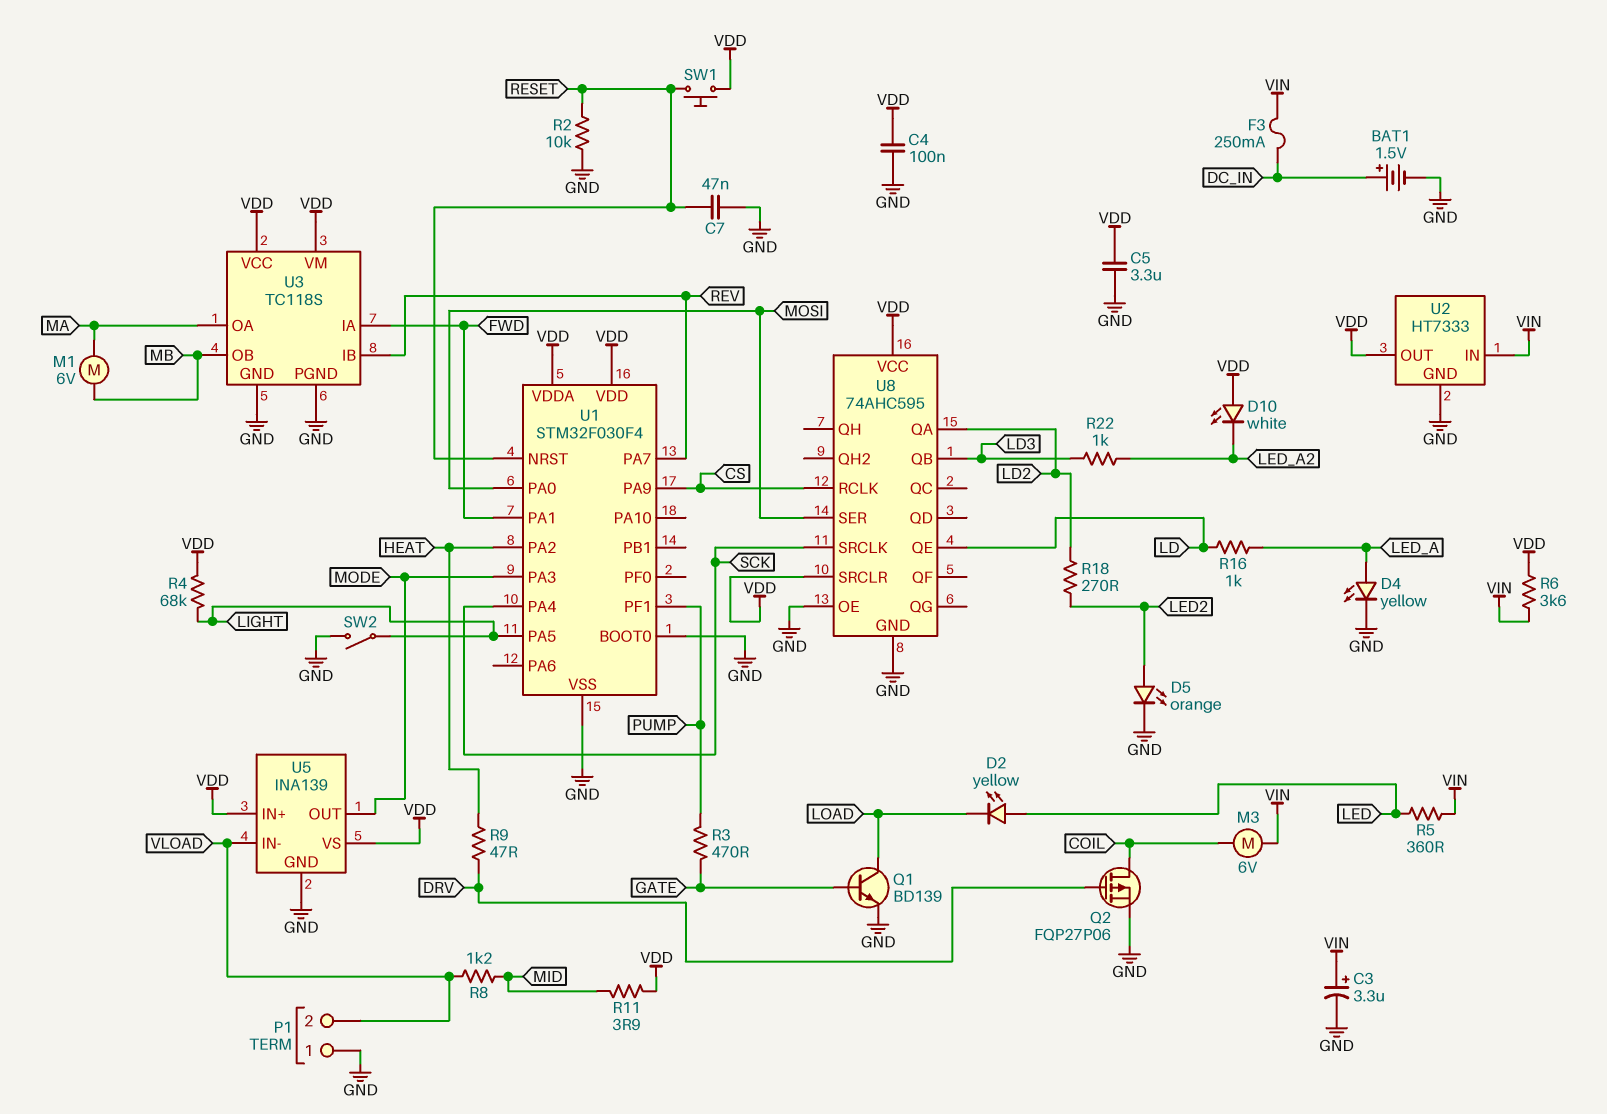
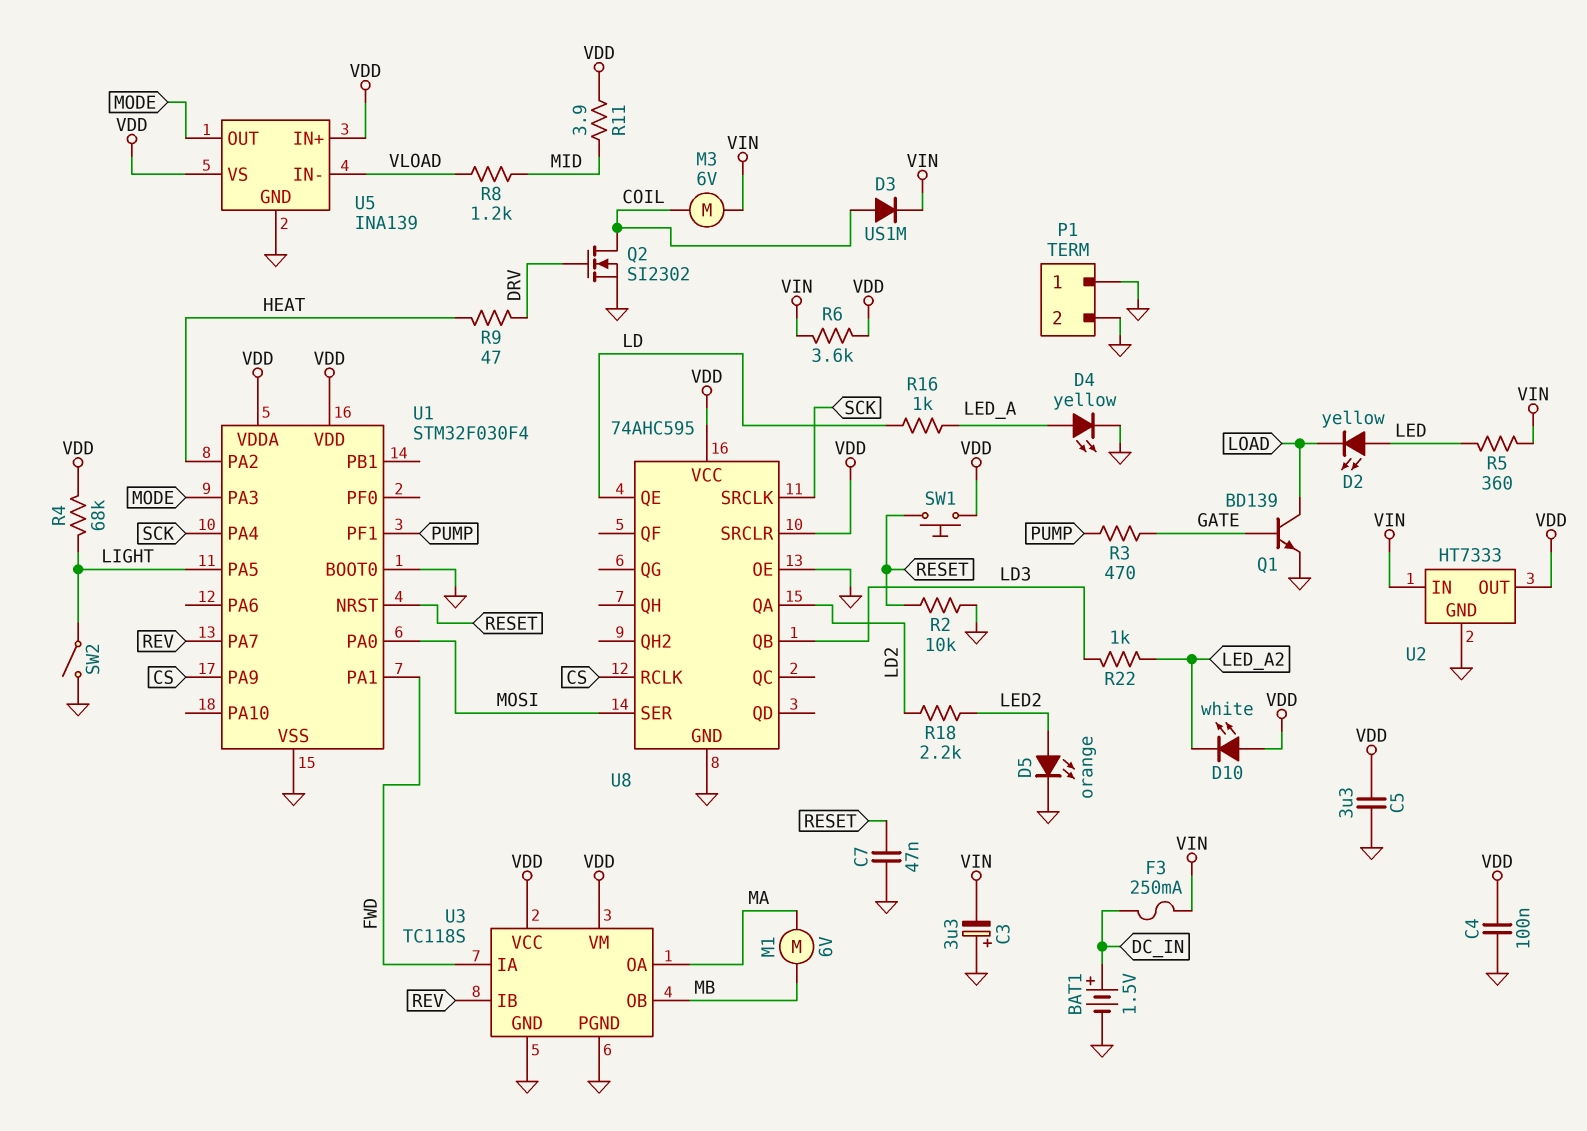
C3: 3.3uF (plus VIN, minus GND) -> 3.3uF (plus GND, minus VIN)
D3: none -> diode US1M (A COIL, K VIN)
P1 pin 2: VLOAD -> GND
Q2: PMOS FQP27P06 (G DRV, D COIL, S GND) -> NMOS SI2302 (G DRV, D COIL, S GND)
R18: 270 (LD2, LED2) -> 2.2k (LD2, LED2)

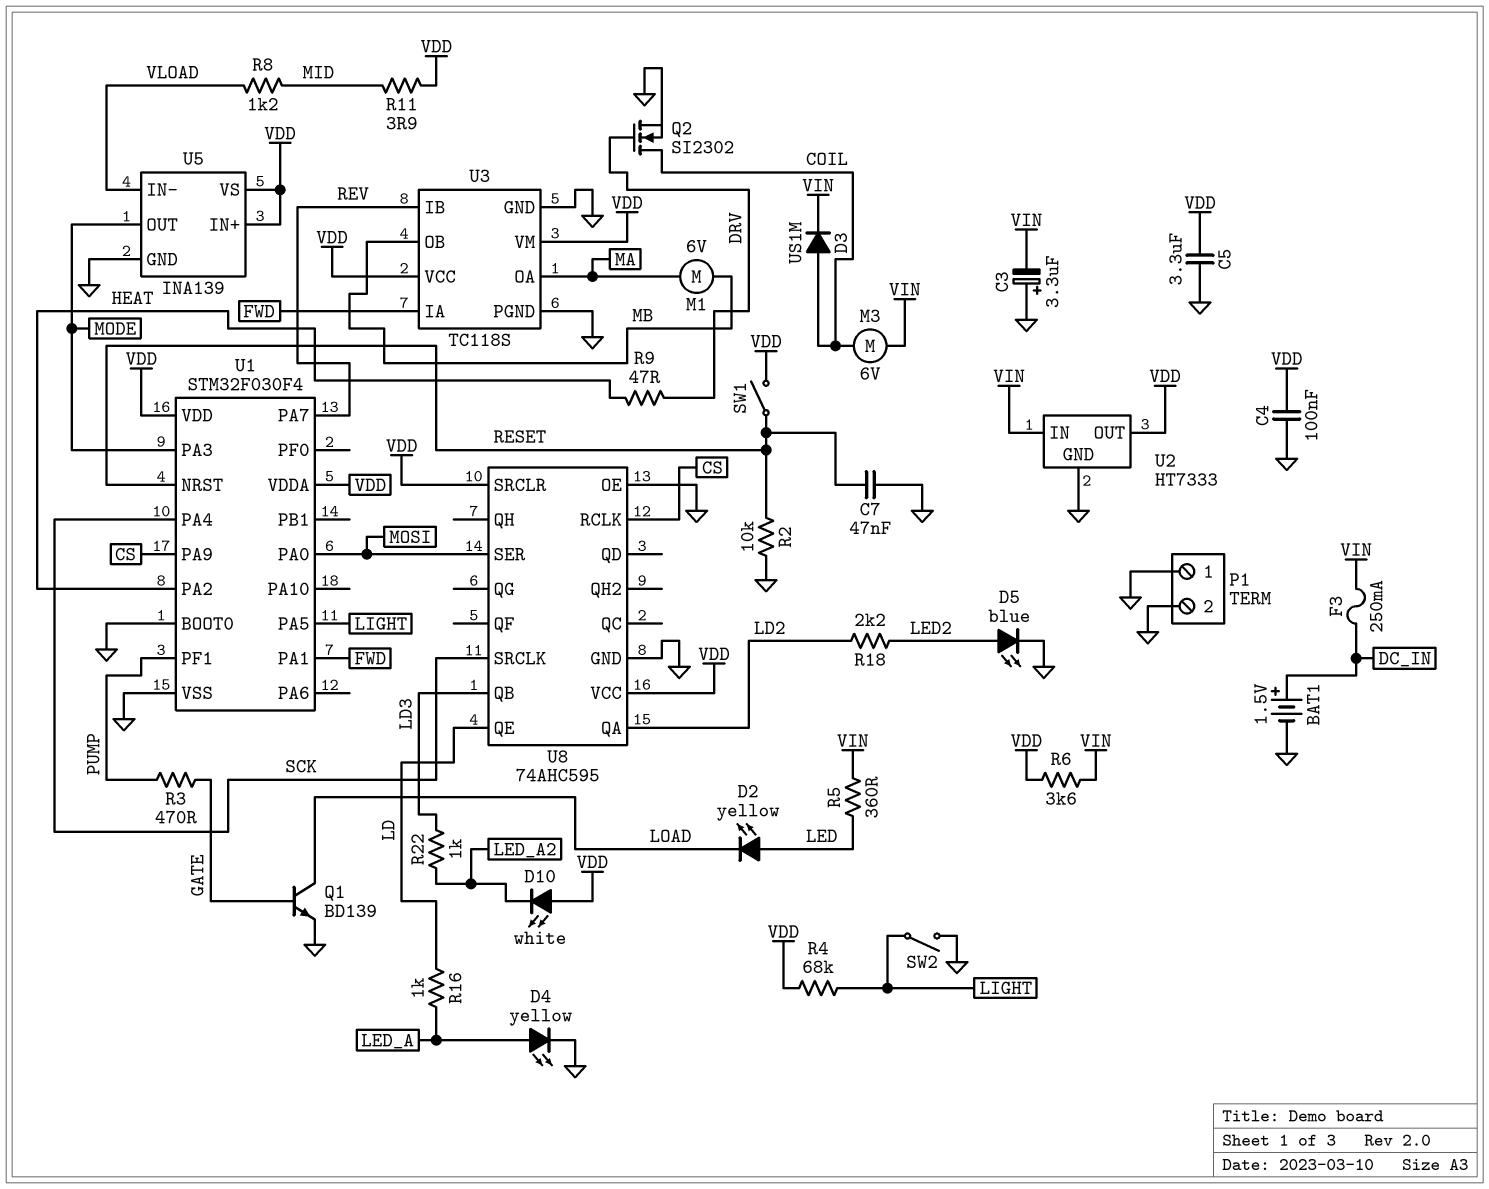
D5: LED orange (A LED2, K GND) -> LED blue (A LED2, K GND)
SW1: button (RESET, VDD) -> switch (RESET, VDD)

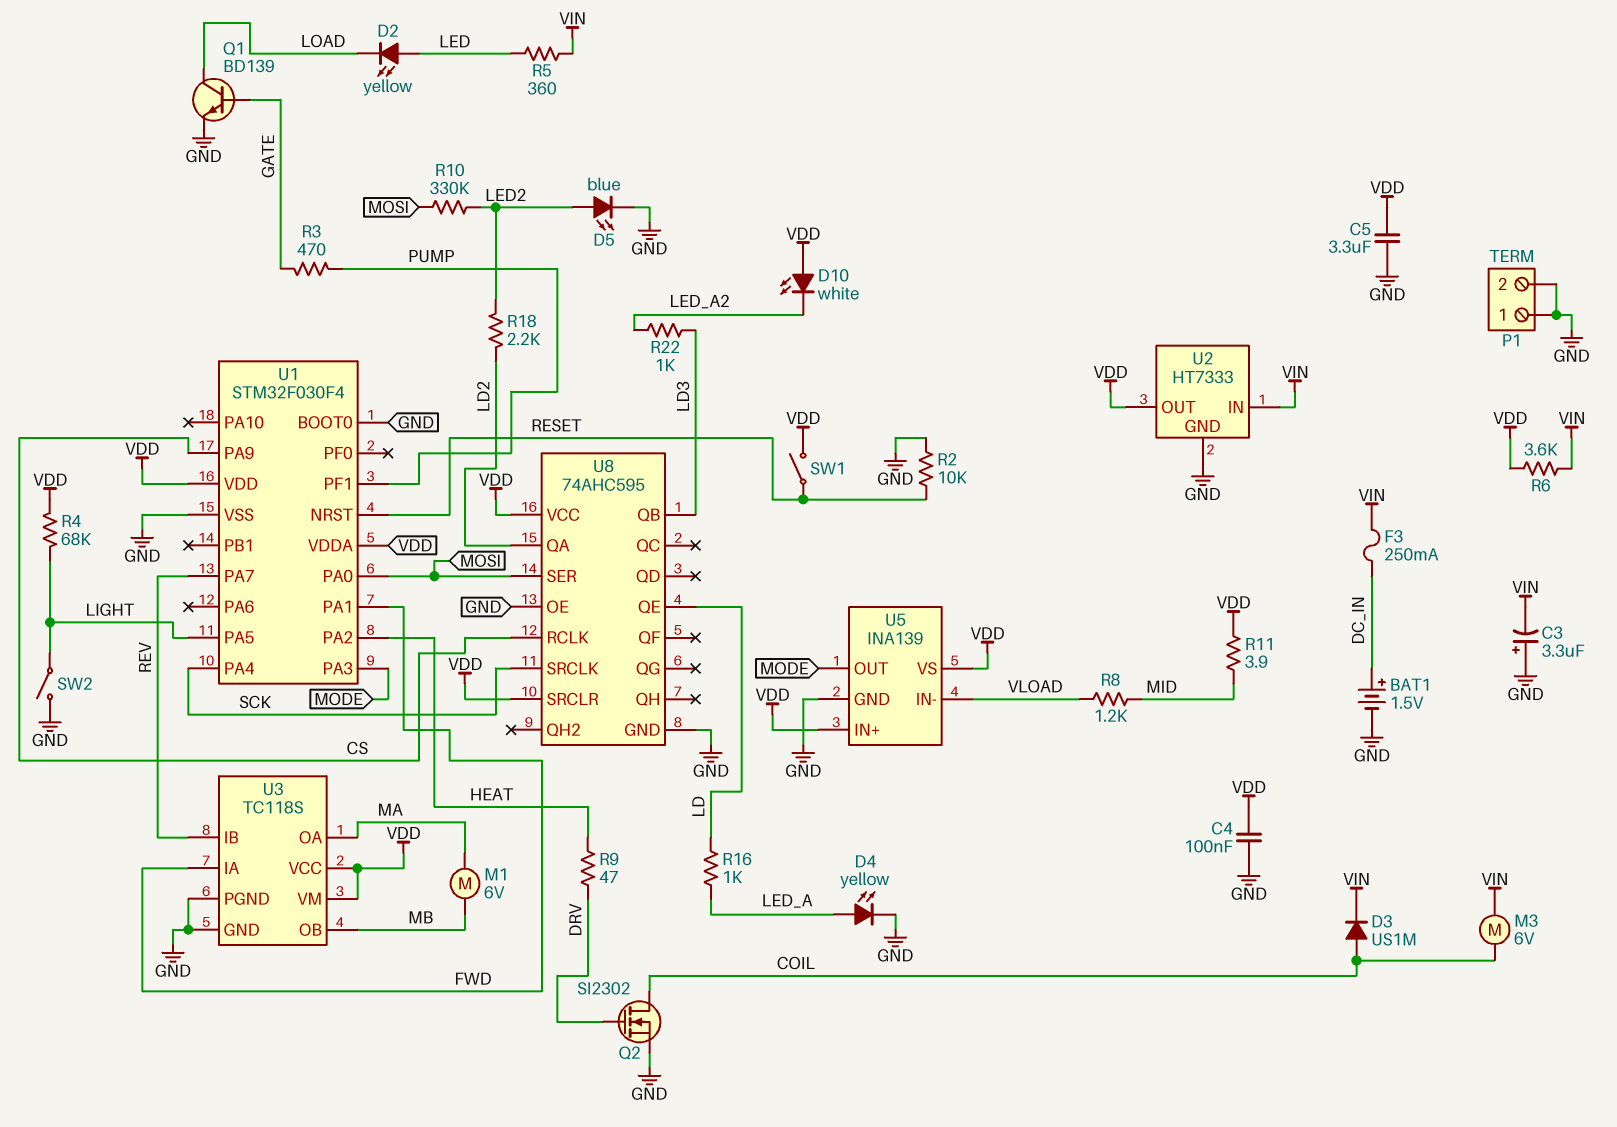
C7: 47nF (GND, RESET) -> none
R10: none -> 330k (LED2, MOSI)

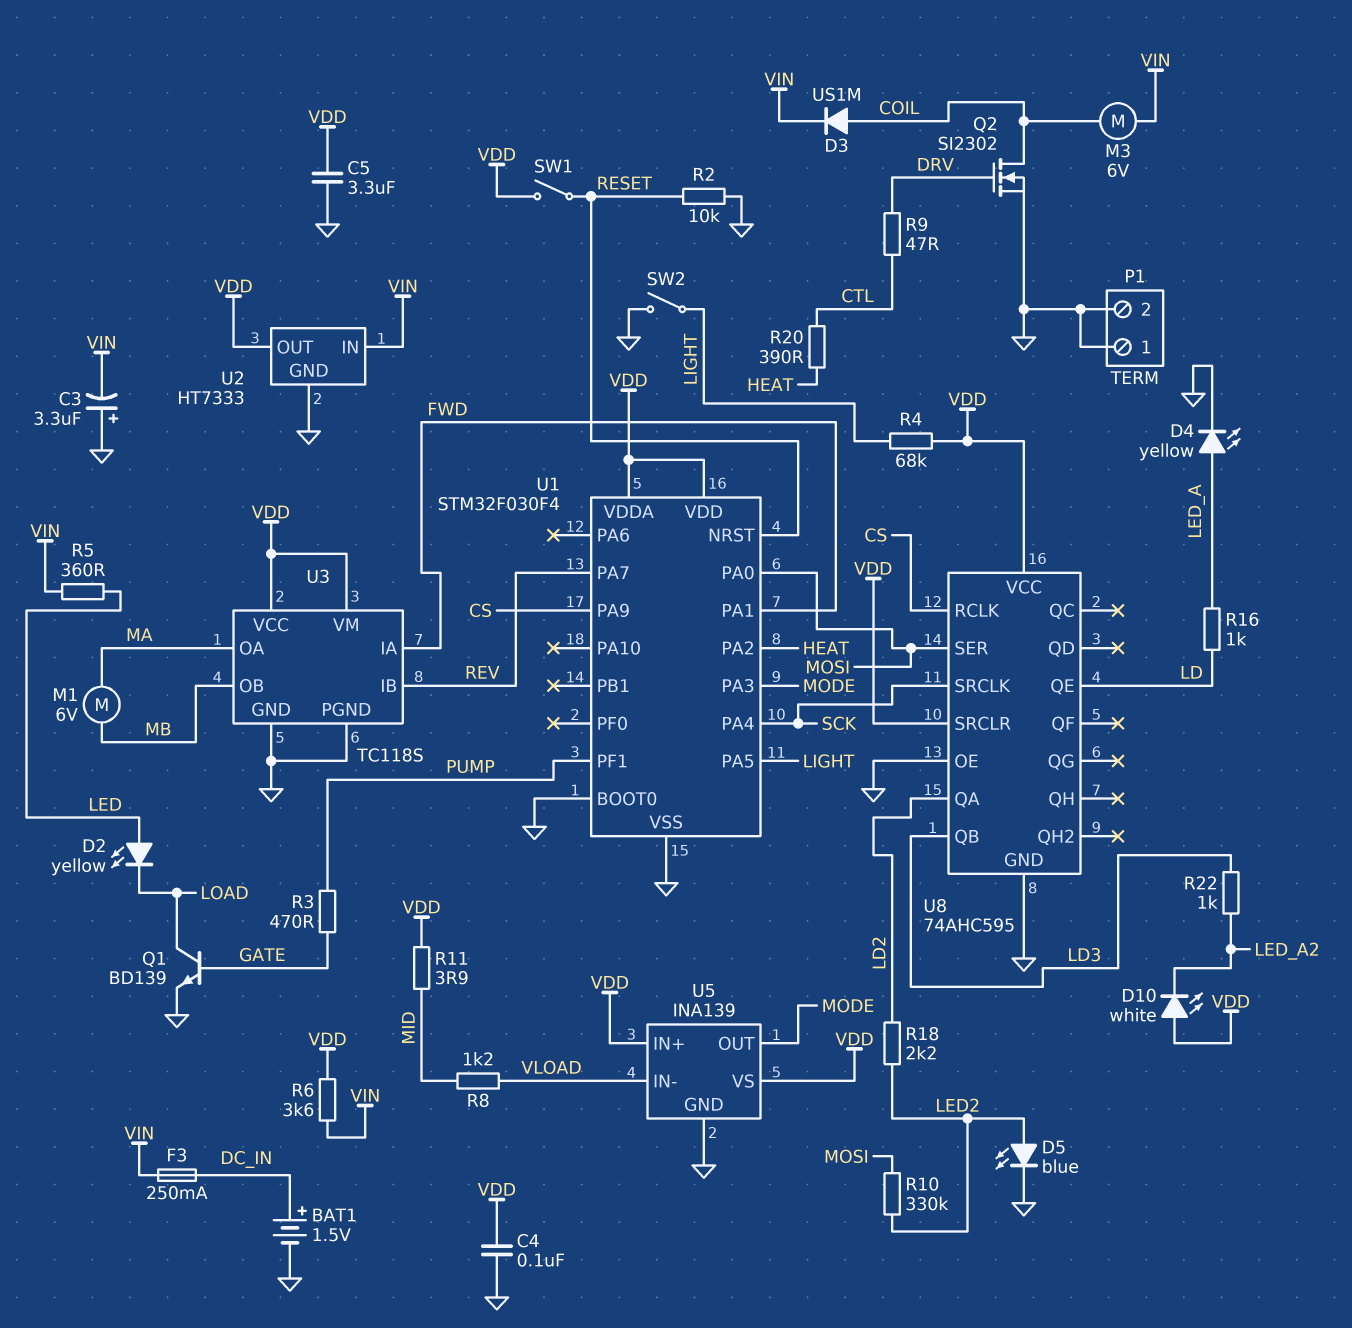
R9: 47 (DRV, HEAT) -> 47 (CTL, DRV)
R20: none -> 390 (CTL, HEAT)

